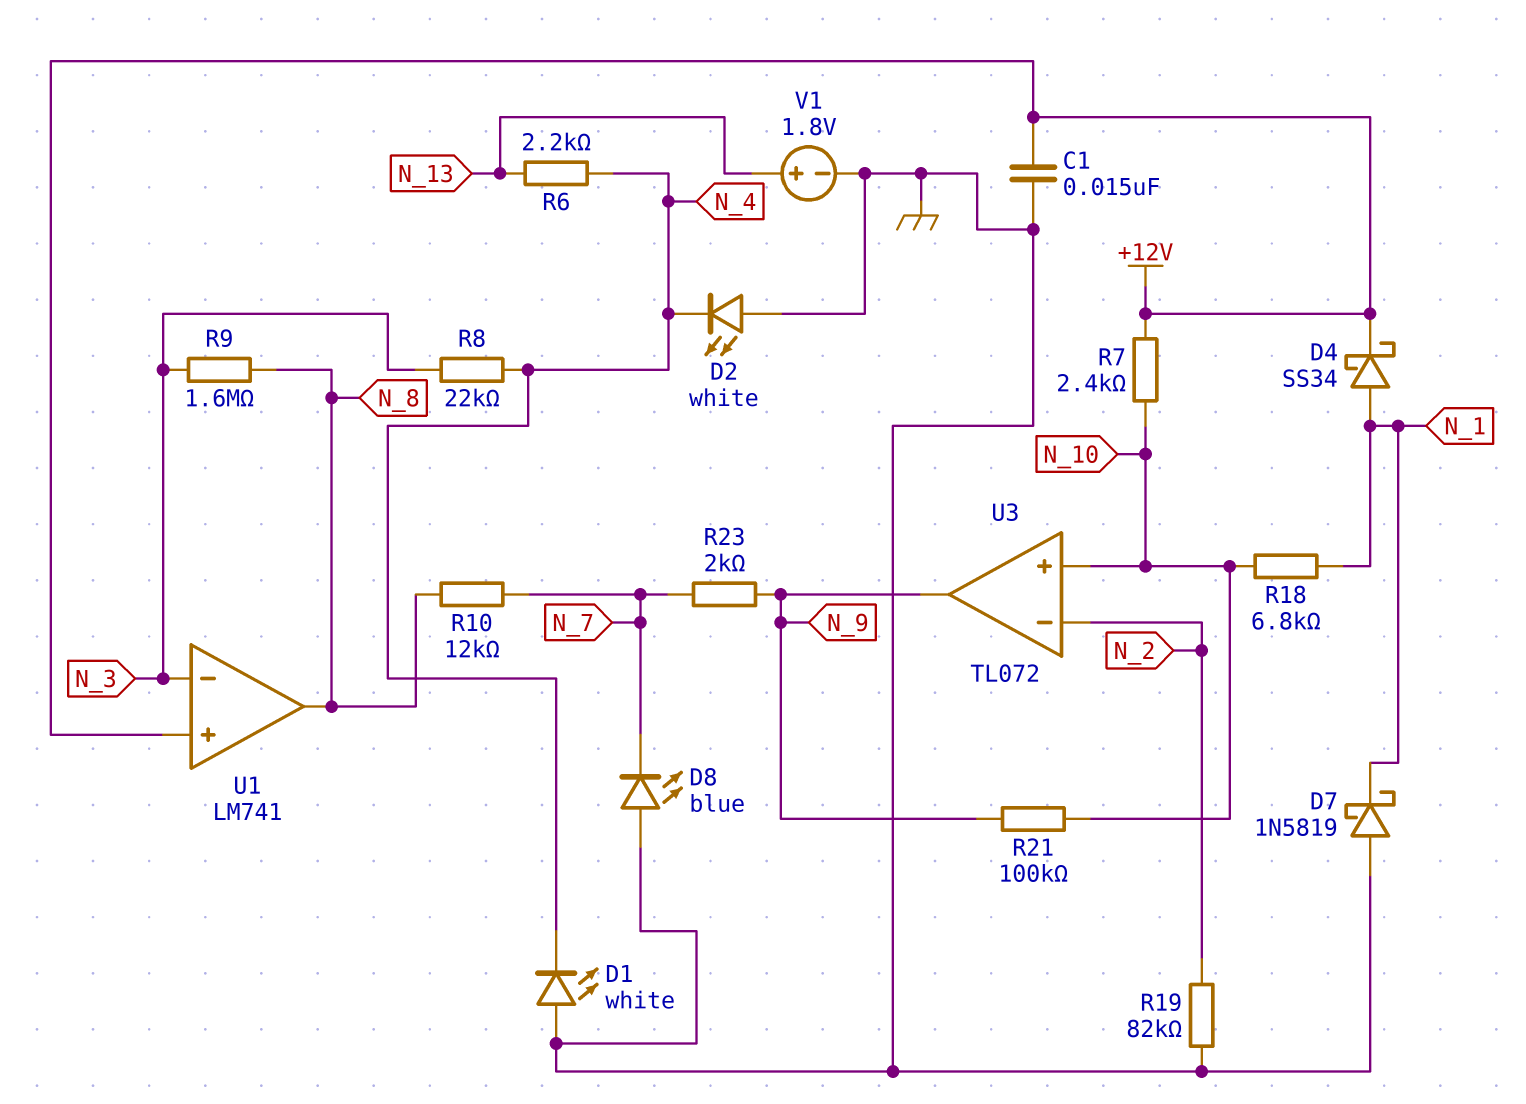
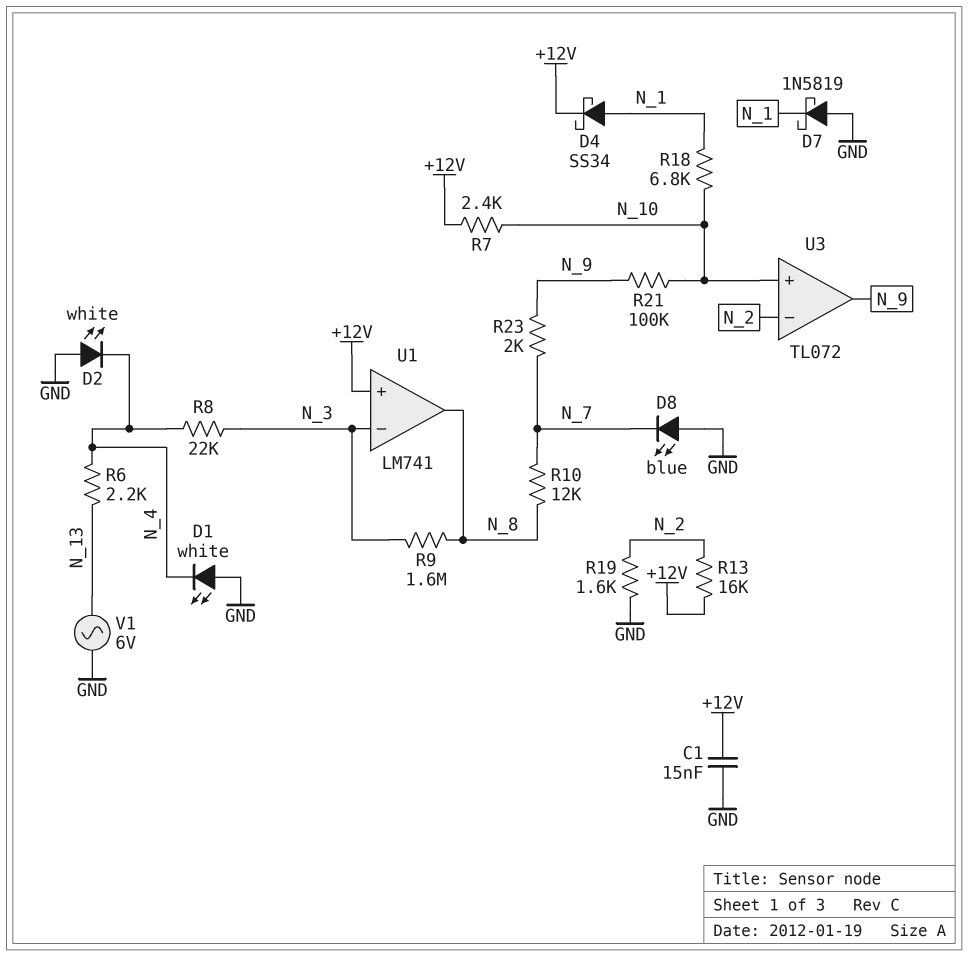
R13: none -> 16k (+12V, N_2)
R19: 82k (GND, N_2) -> 1.6k (GND, N_2)
V1: 1.8V (plus N_13, minus GND) -> AC 6V (GND, N_13)

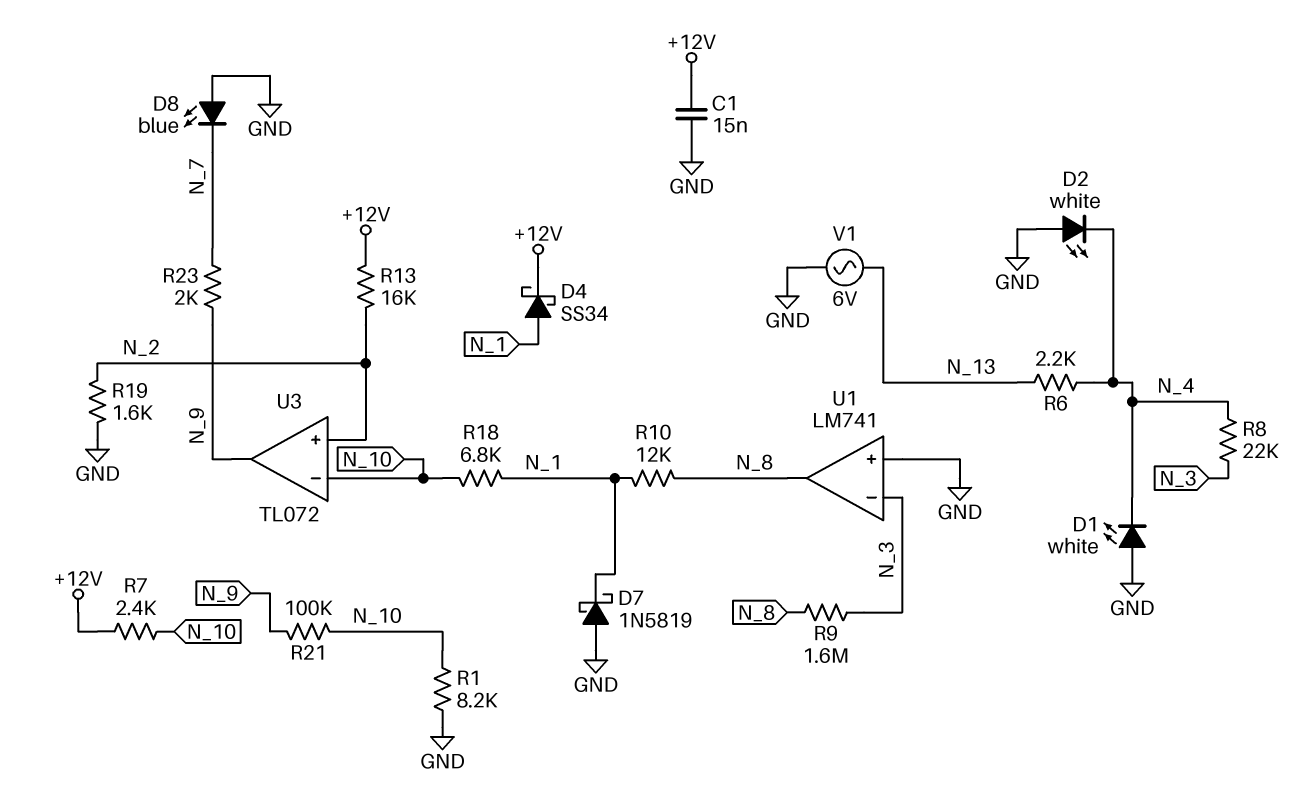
R1: none -> 8.2k (GND, N_10)
R10: 12k (N_7, N_8) -> 12k (N_1, N_8)
U1 pin in+: +12V -> GND
U3 pin in+: N_10 -> N_2
U3 pin in-: N_2 -> N_10

